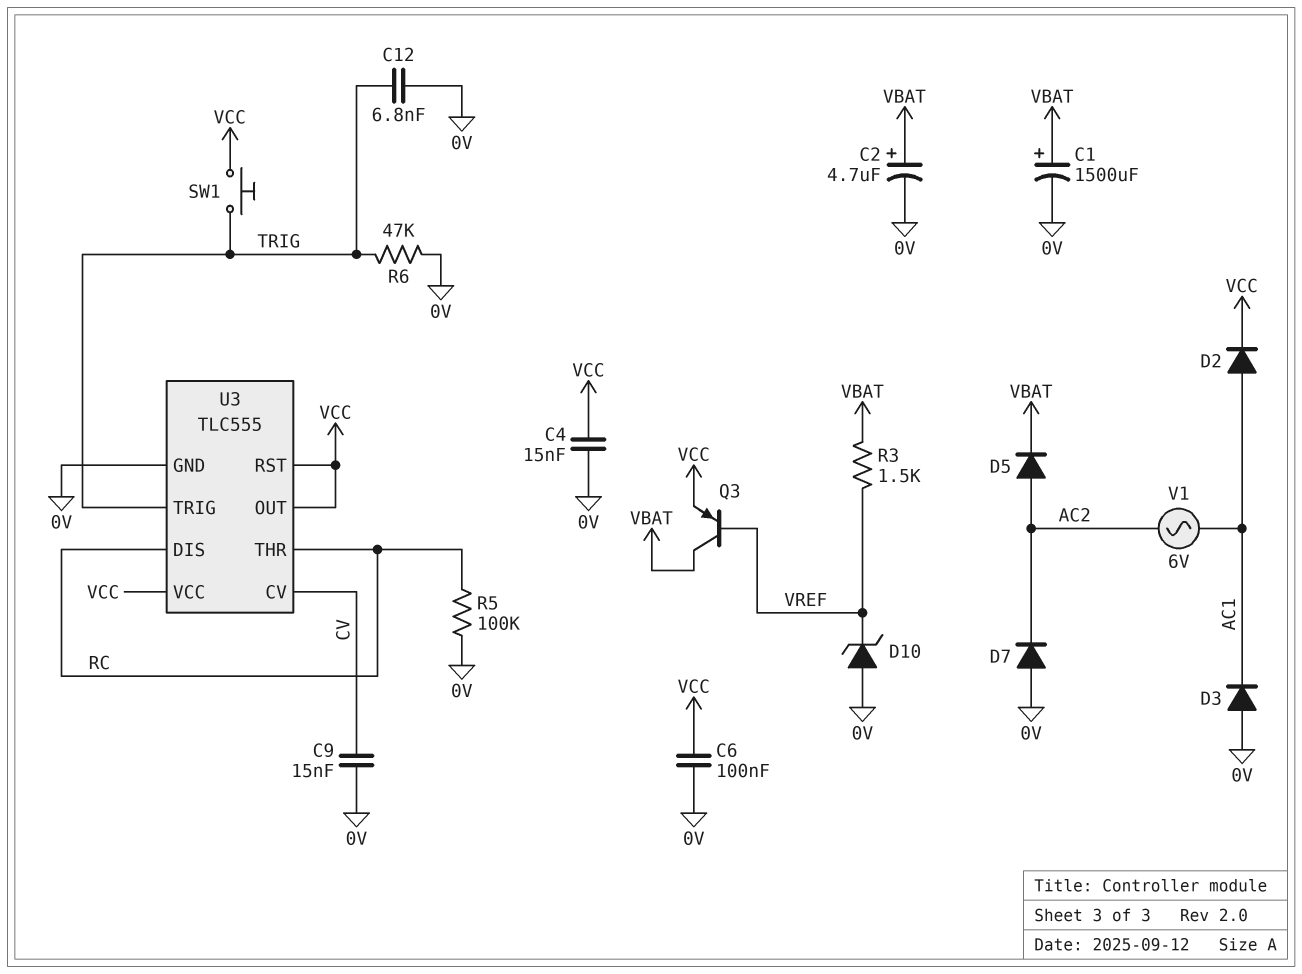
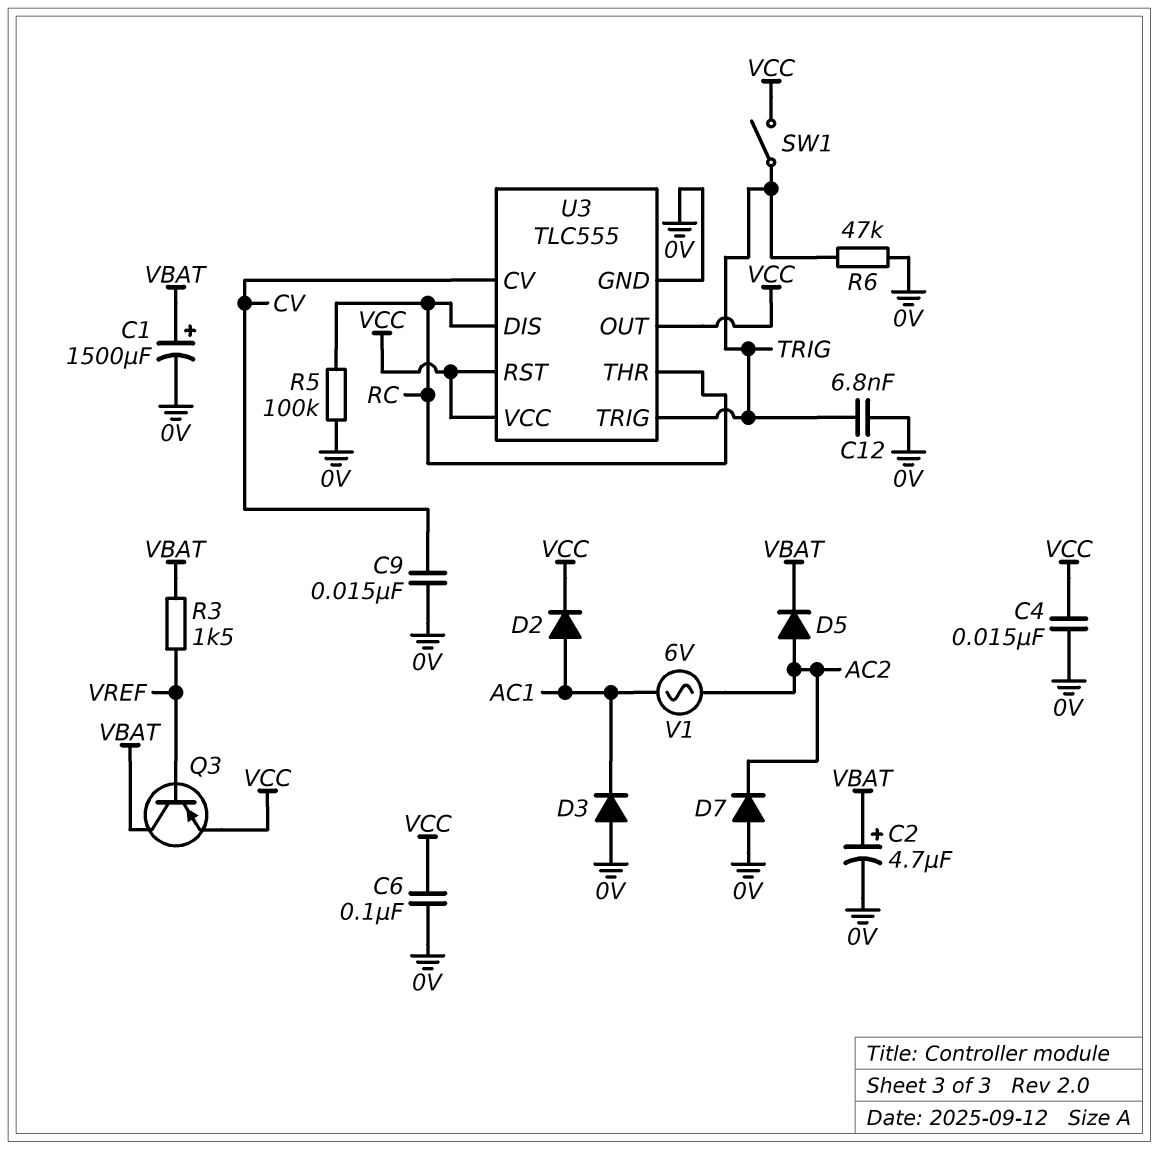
D10: zener (A 0V, K VREF) -> none
SW1: button (TRIG, VCC) -> switch (TRIG, VCC)

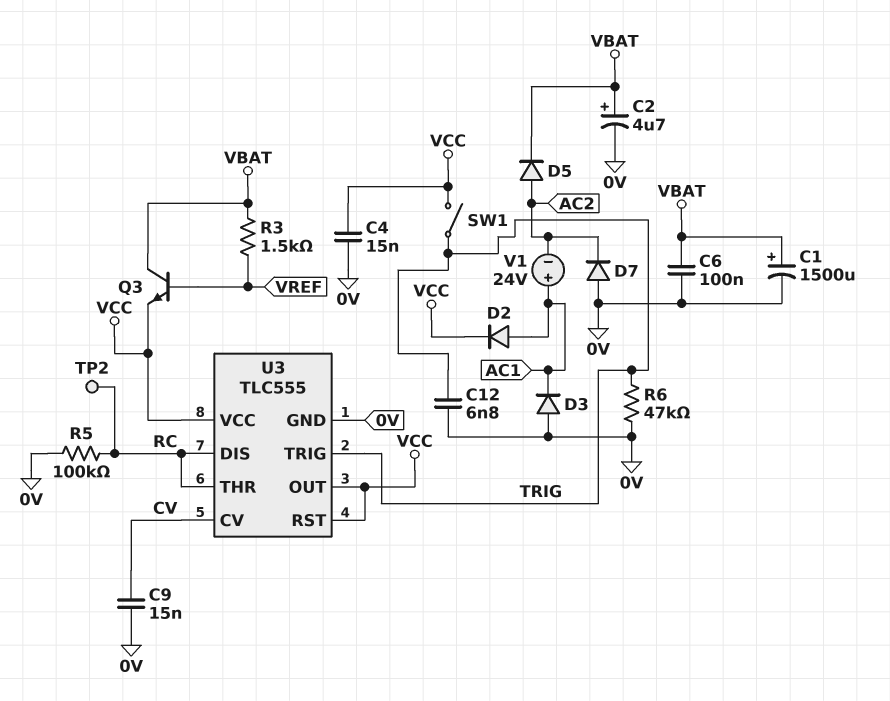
C6: 100nF (0V, VCC) -> 100nF (0V, VBAT)
Q3: PNP (B VREF, C VBAT, E VCC) -> NPN (B VREF, C VBAT, E VCC)
TP2: none -> test point (RC)
V1: AC 6V (AC1, AC2) -> 24V (plus AC1, minus AC2)

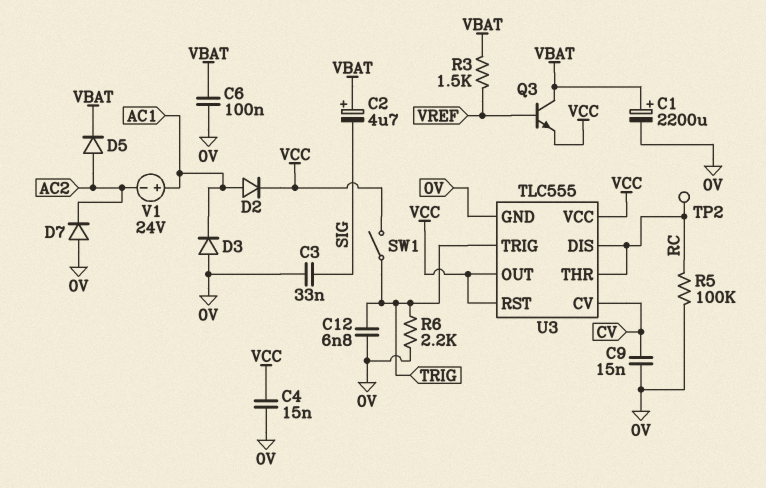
C1: 1500uF (plus VBAT, minus 0V) -> 2200uF (plus VBAT, minus 0V)
C2: 4.7uF (plus VBAT, minus 0V) -> 4.7uF (plus VBAT, minus SIG)
C3: none -> 33nF (0V, SIG)
R6: 47k (0V, TRIG) -> 2.2k (0V, TRIG)

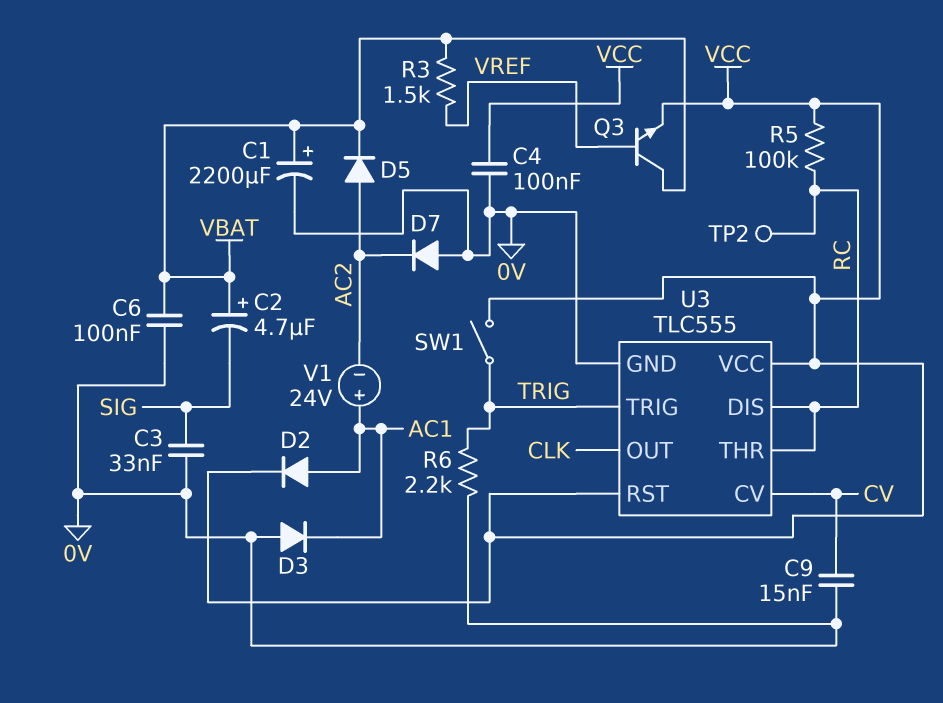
C4: 15nF (0V, VCC) -> 100nF (0V, VCC)
C12: 6.8nF (0V, TRIG) -> none
R5: 100k (0V, RC) -> 100k (RC, VCC)
U3 pin OUT: VCC -> CLK

